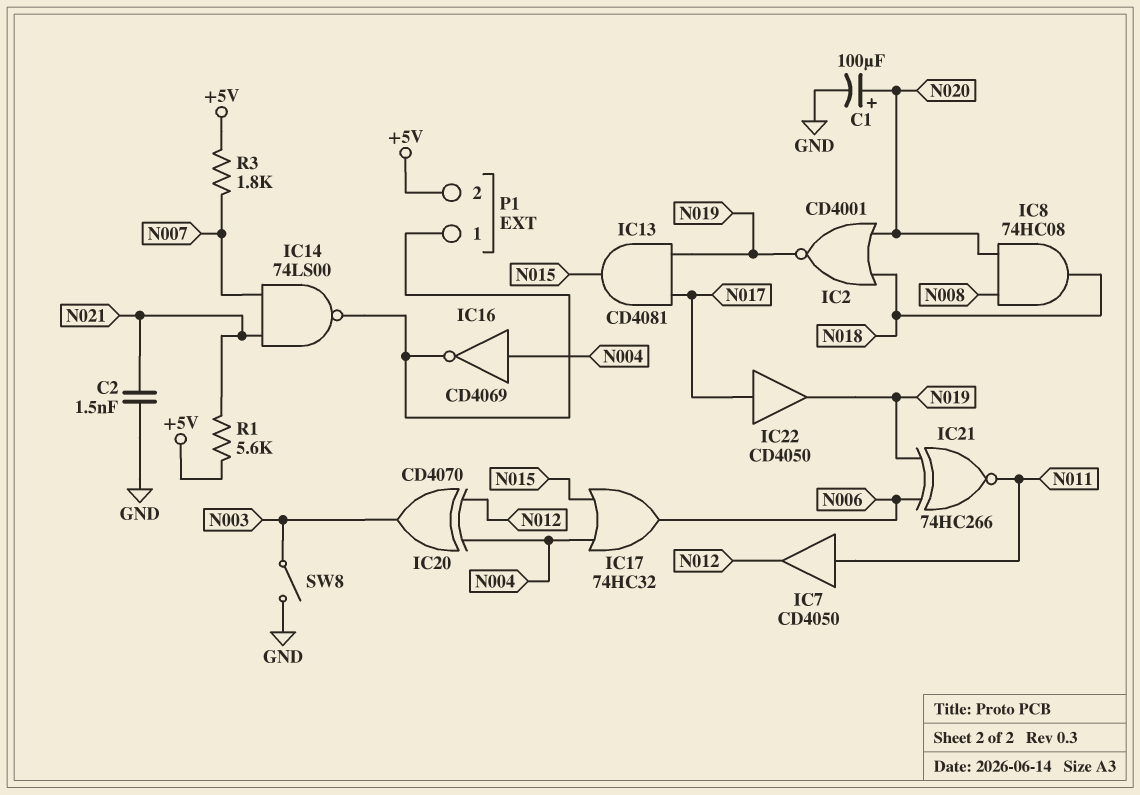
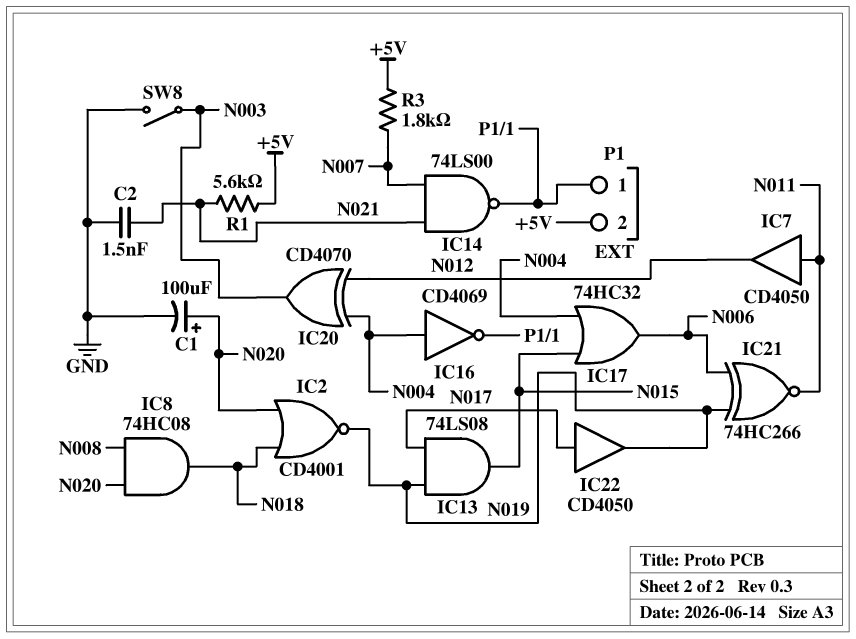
IC13: AND CD4081 (in N017, in N019, out N015) -> AND 74LS08 (in N017, in N019, out N015)

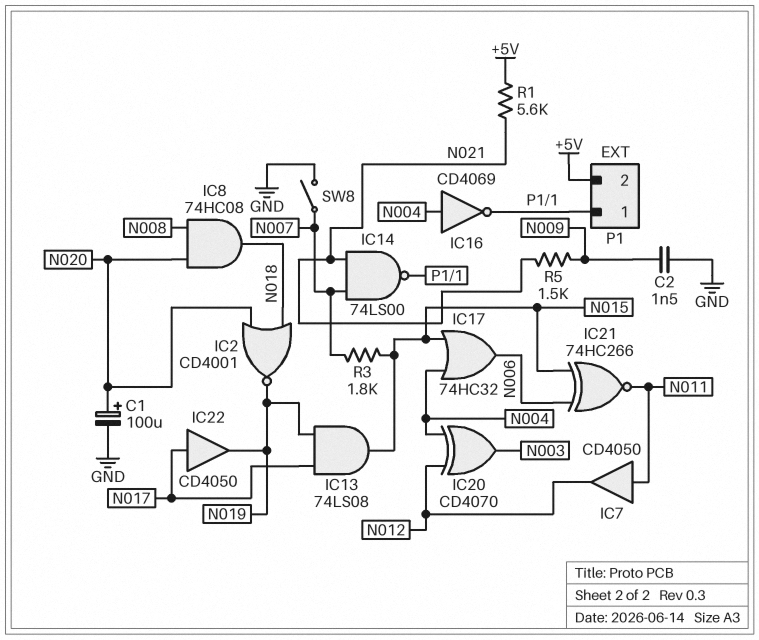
C2: 1.5nF (GND, N021) -> 1.5nF (GND, N009)
IC21: XNOR 74HC266 (in N006, in N019, out N011) -> XNOR 74HC266 (in N006, in N015, out N011)
R3: 1.8k (+5V, N007) -> 1.8k (N007, N015)
R5: none -> 1.5k (N009, N021)
SW8: switch (GND, N003) -> switch (GND, N007)

